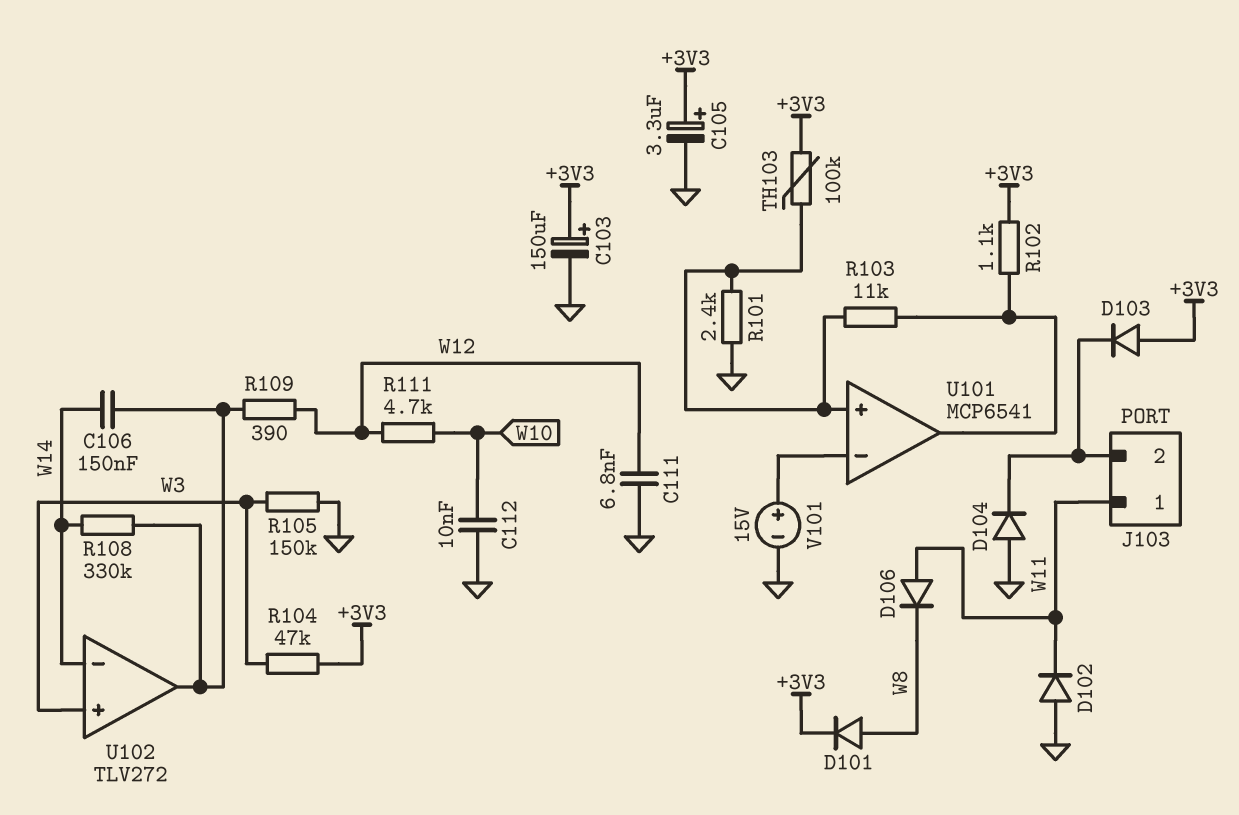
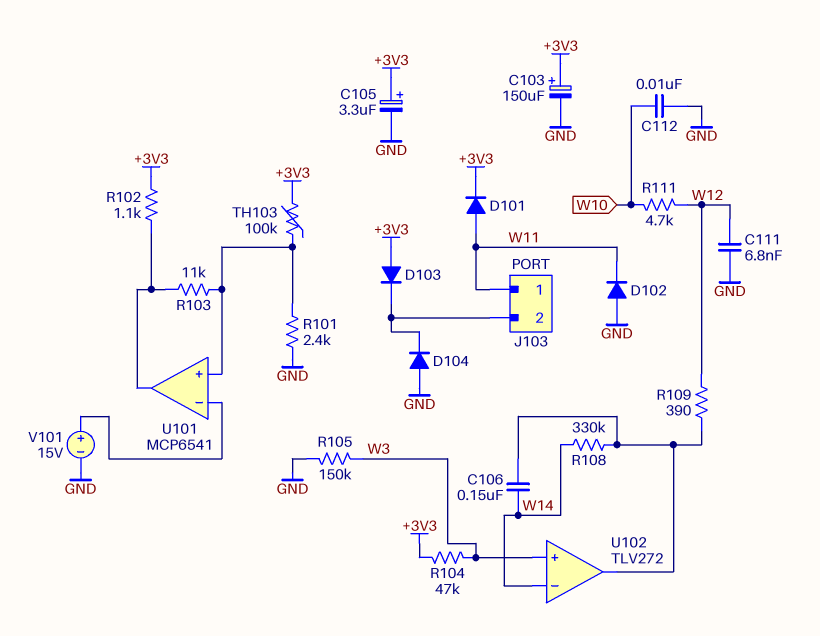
D101: diode (A W8, K +3V3) -> diode (A W11, K +3V3)
D106: diode (A W11, K W8) -> none

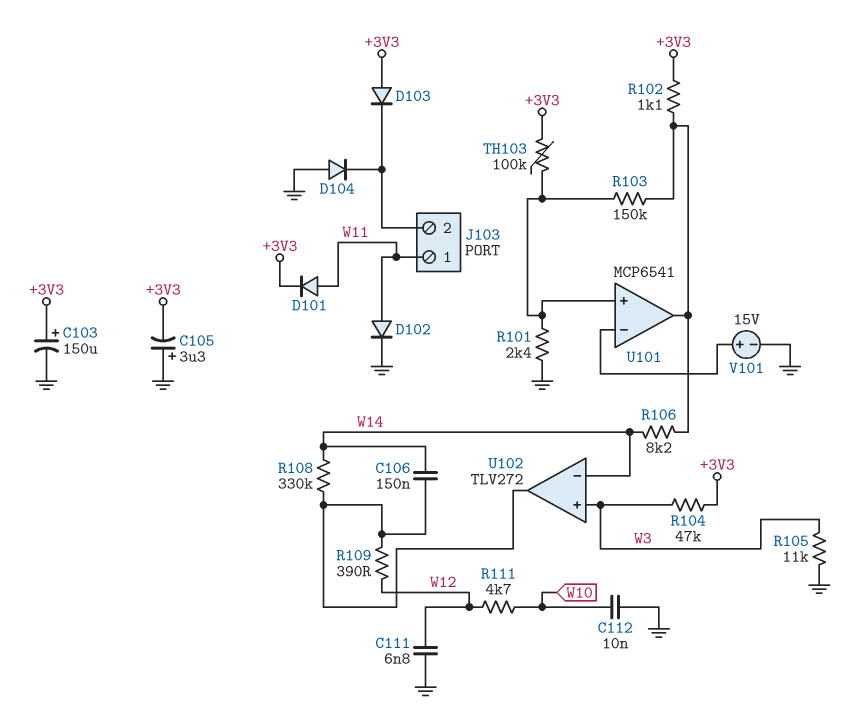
C105: 3.3uF (plus +3V3, minus GND) -> 3.3uF (plus GND, minus +3V3)
D102: diode (A GND, K W11) -> diode (A W11, K GND)
R103: 11k (U101/in+, U101/out) -> 150k (U101/in+, U101/out)
R105: 150k (GND, W3) -> 11k (GND, W3)
R106: none -> 8.2k (U101/out, W14)

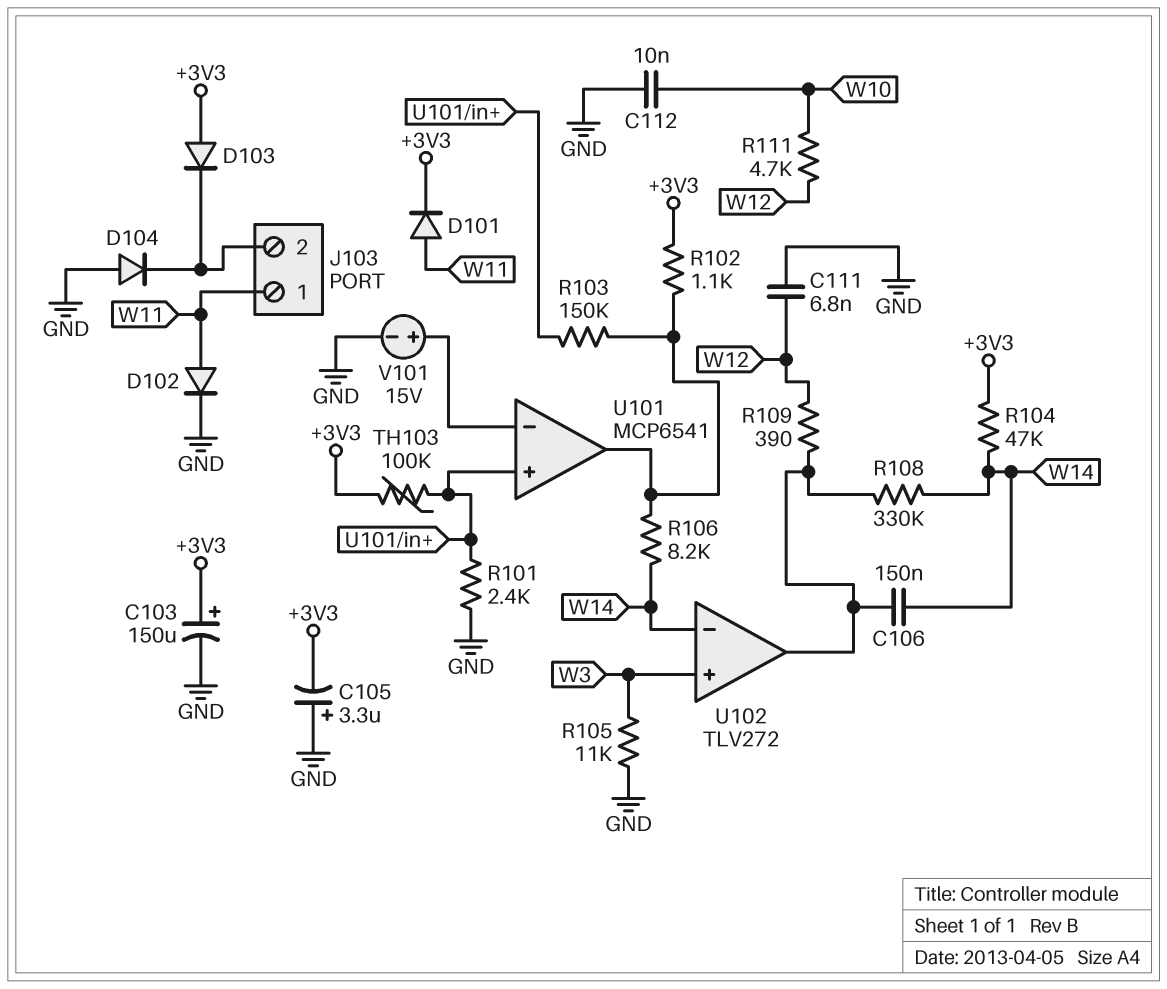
R104: 47k (+3V3, W3) -> 47k (+3V3, W14)

